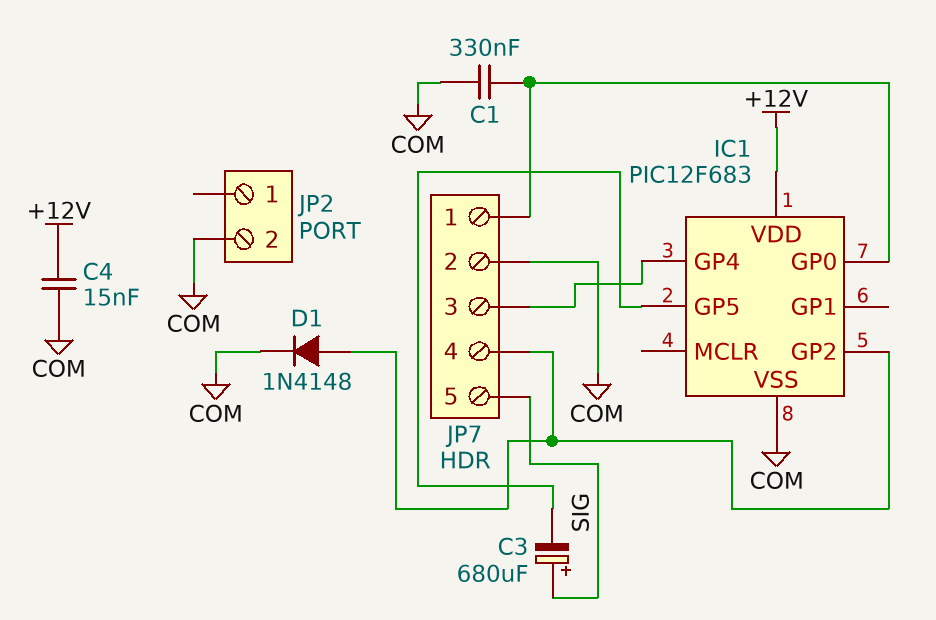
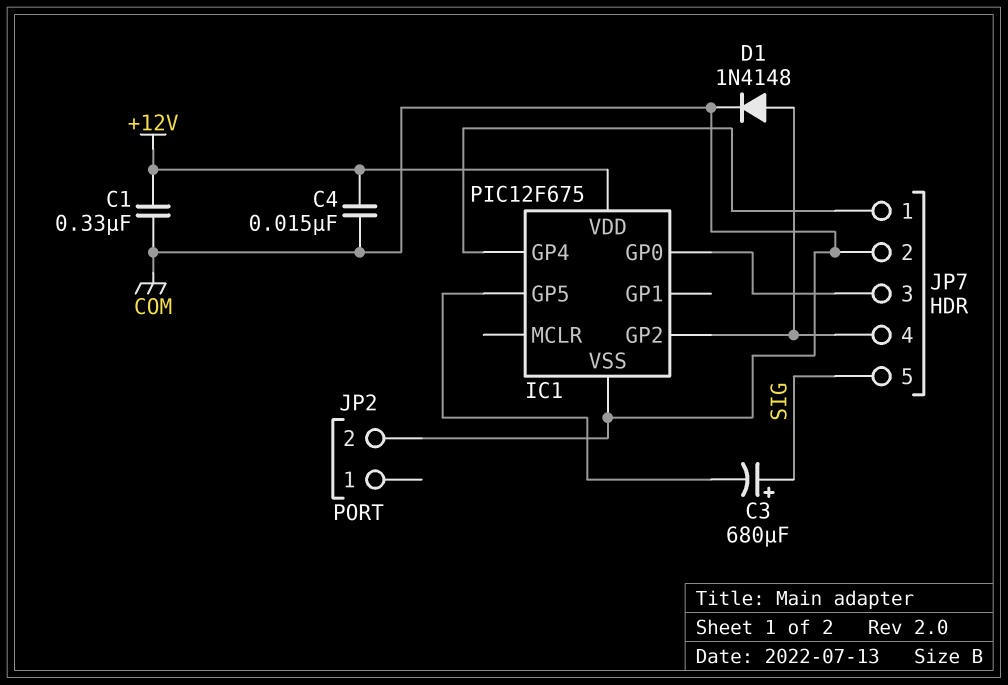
C1: 330nF (COM, IC1/GP0) -> 330nF (+12V, COM)
IC1: PIC12F683 -> PIC12F675
JP7 pin 1: IC1/GP0 -> IC1/GP4
JP7 pin 3: IC1/GP4 -> IC1/GP0

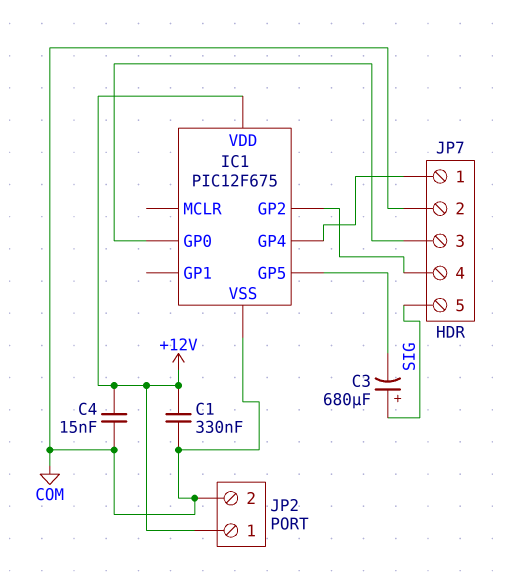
D1: diode 1N4148 (A IC1/GP2, K COM) -> none
JP2 pin 1: none -> +12V

